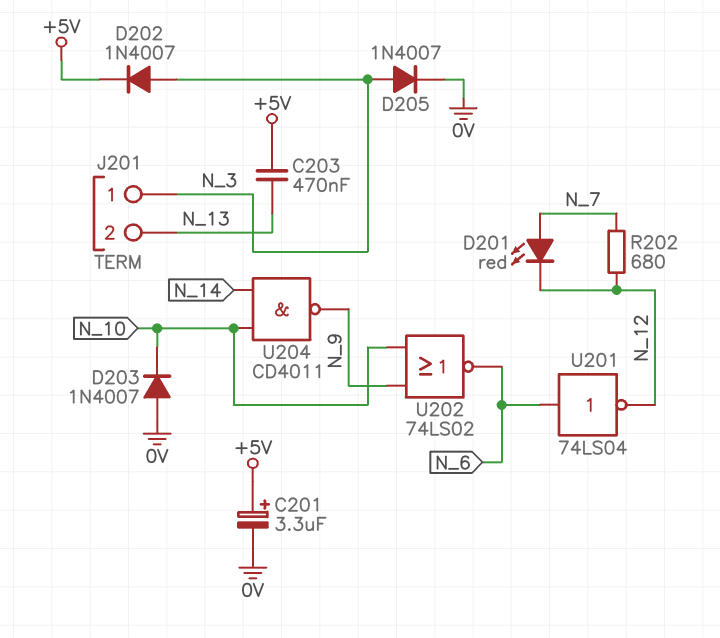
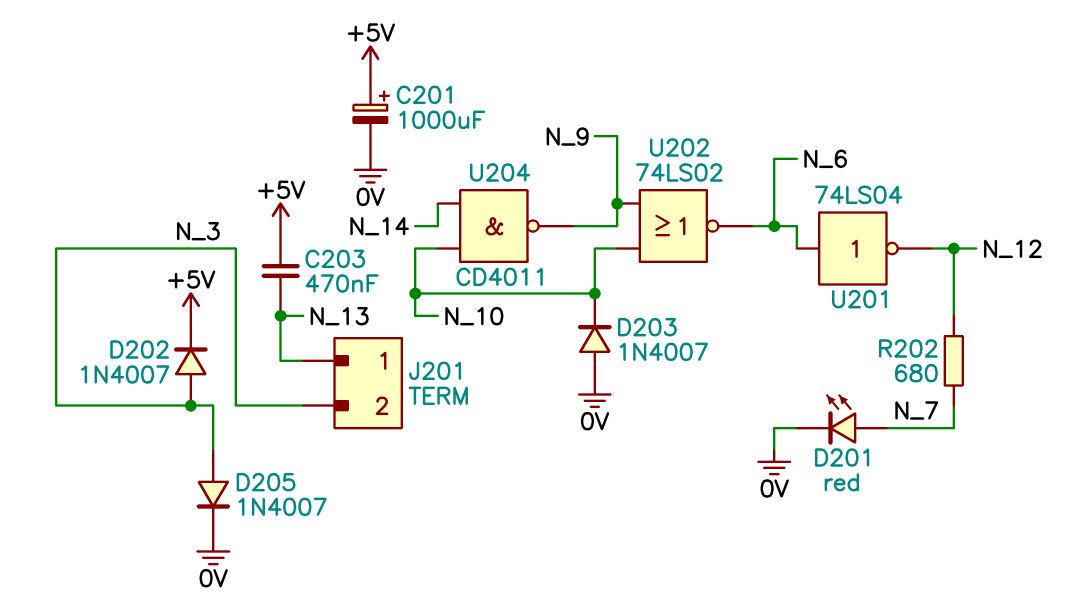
C201: 3.3uF (plus +5V, minus 0V) -> 1000uF (plus +5V, minus 0V)
D201: LED red (A N_7, K N_12) -> LED red (A N_7, K 0V)
J201 pin 1: N_3 -> N_13
J201 pin 2: N_13 -> N_3

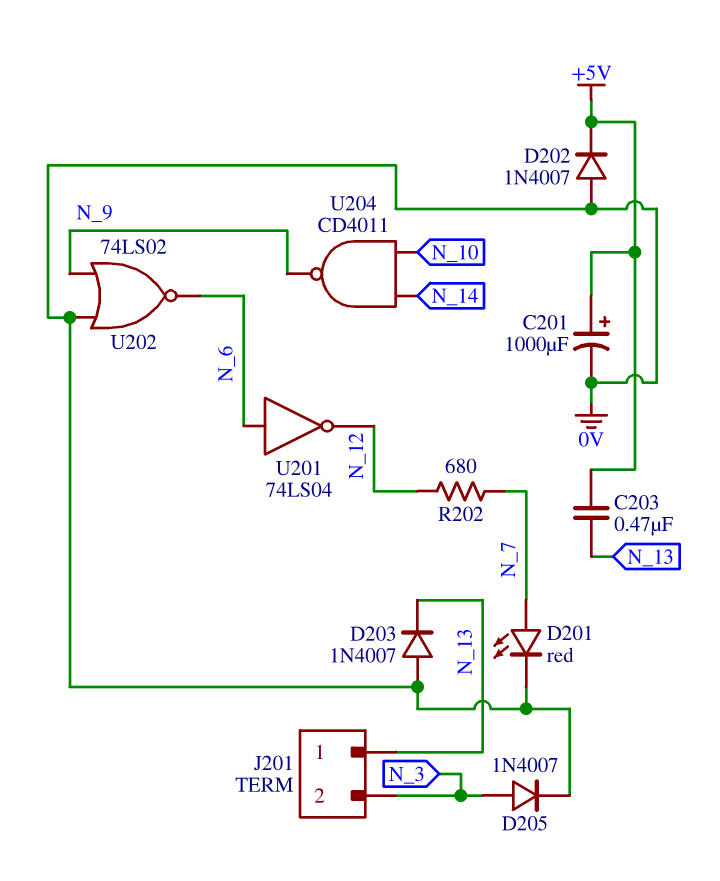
D202: diode 1N4007 (A N_3, K +5V) -> diode 1N4007 (A 0V, K +5V)
D203: diode 1N4007 (A 0V, K N_10) -> diode 1N4007 (A 0V, K N_13)
U202: NOR 74LS02 (in N_9, in N_10, out N_6) -> NOR 74LS02 (in 0V, in N_9, out N_6)

